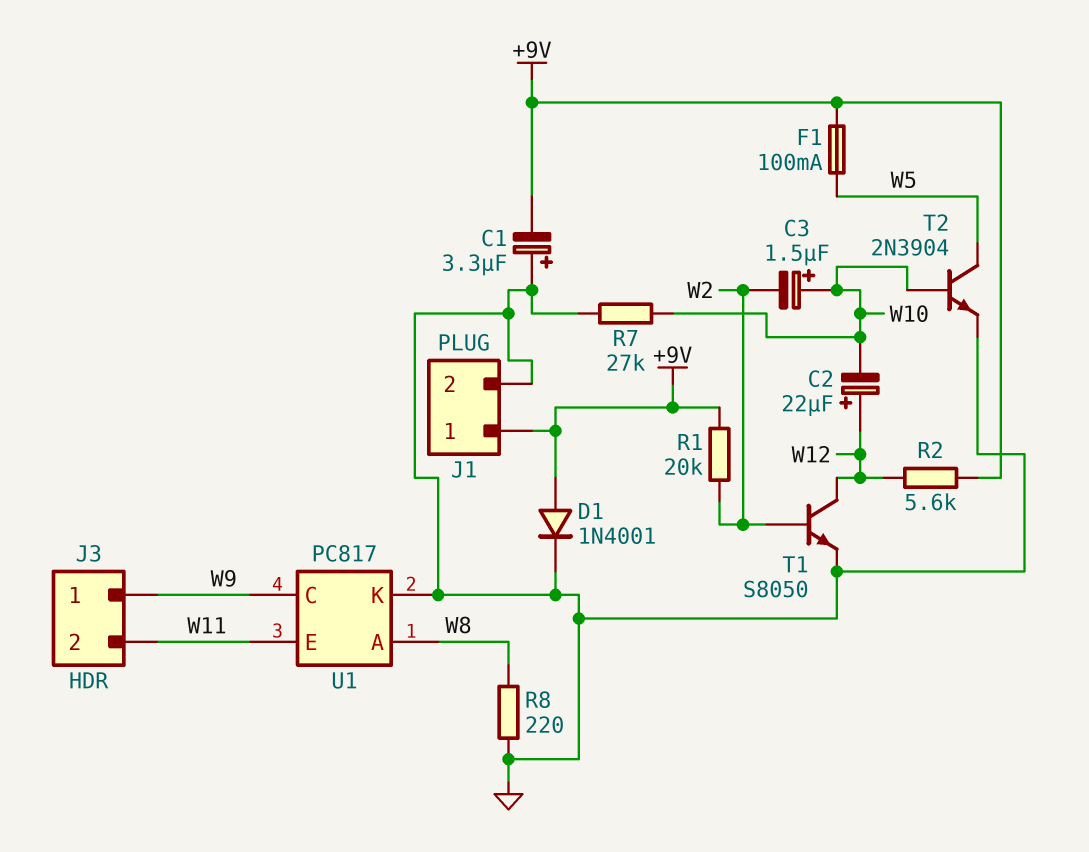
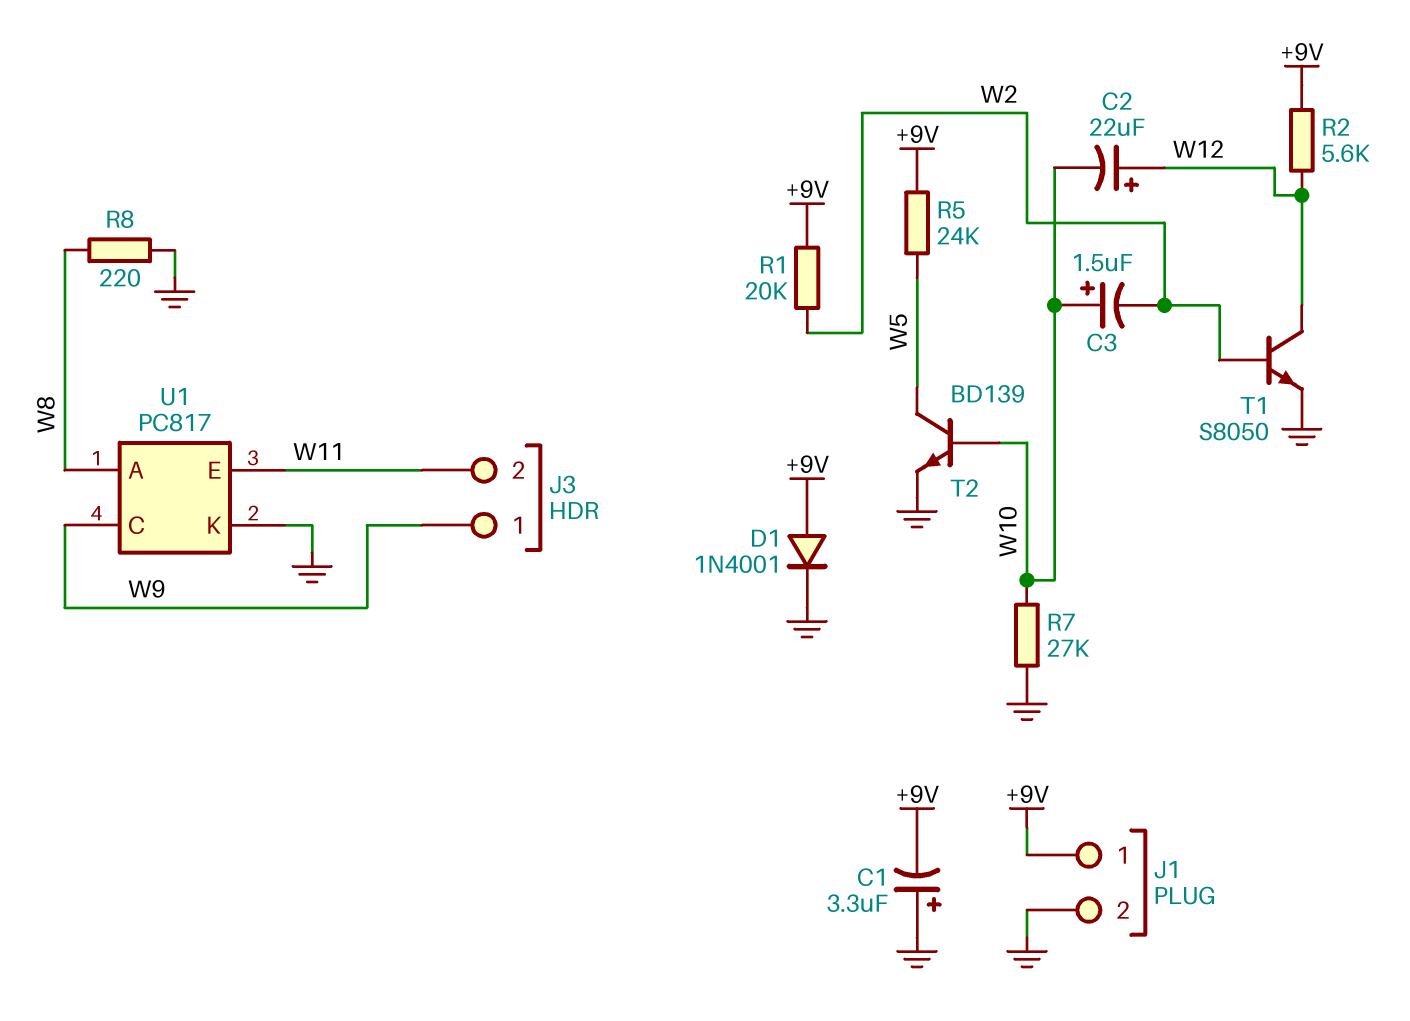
F1: 100mA (+9V, W5) -> none
R5: none -> 24k (+9V, W5)
T2: NPN 2N3904 (B W10, C W5, E GND) -> NPN BD139 (B W10, C W5, E GND)

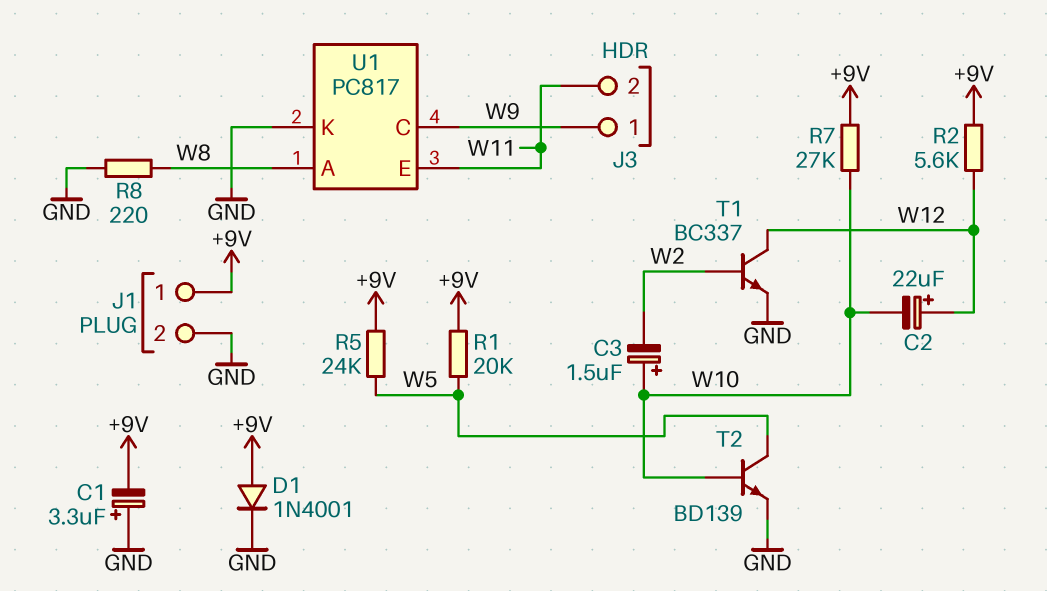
R1: 20k (+9V, W2) -> 20k (+9V, W5)
R7: 27k (GND, W10) -> 27k (+9V, W10)
T1: NPN S8050 (B W2, C W12, E GND) -> NPN BC337 (B W2, C W12, E GND)

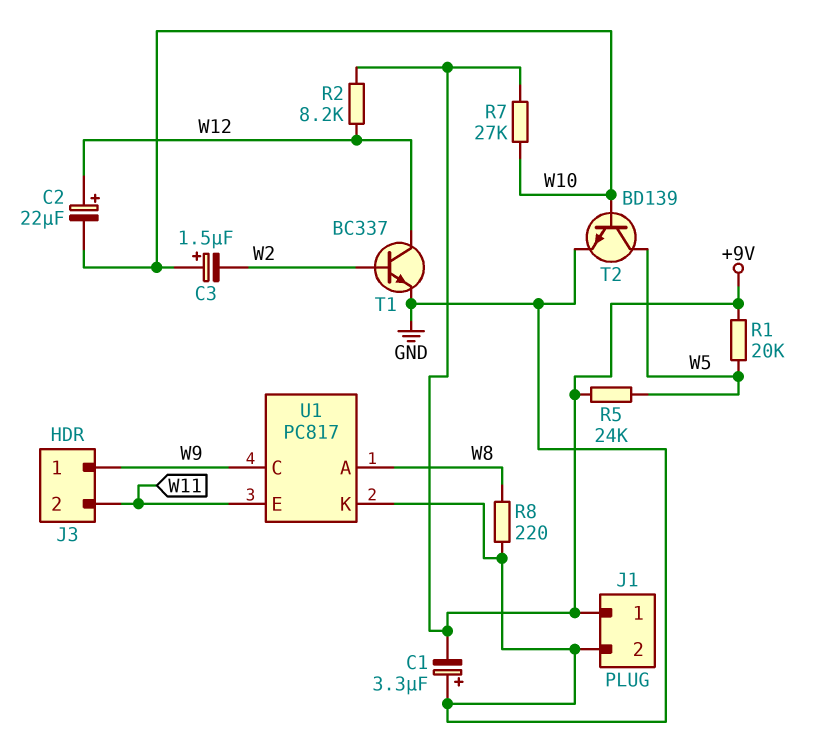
D1: diode 1N4001 (A +9V, K GND) -> none
R2: 5.6k (+9V, W12) -> 8.2k (+9V, W12)

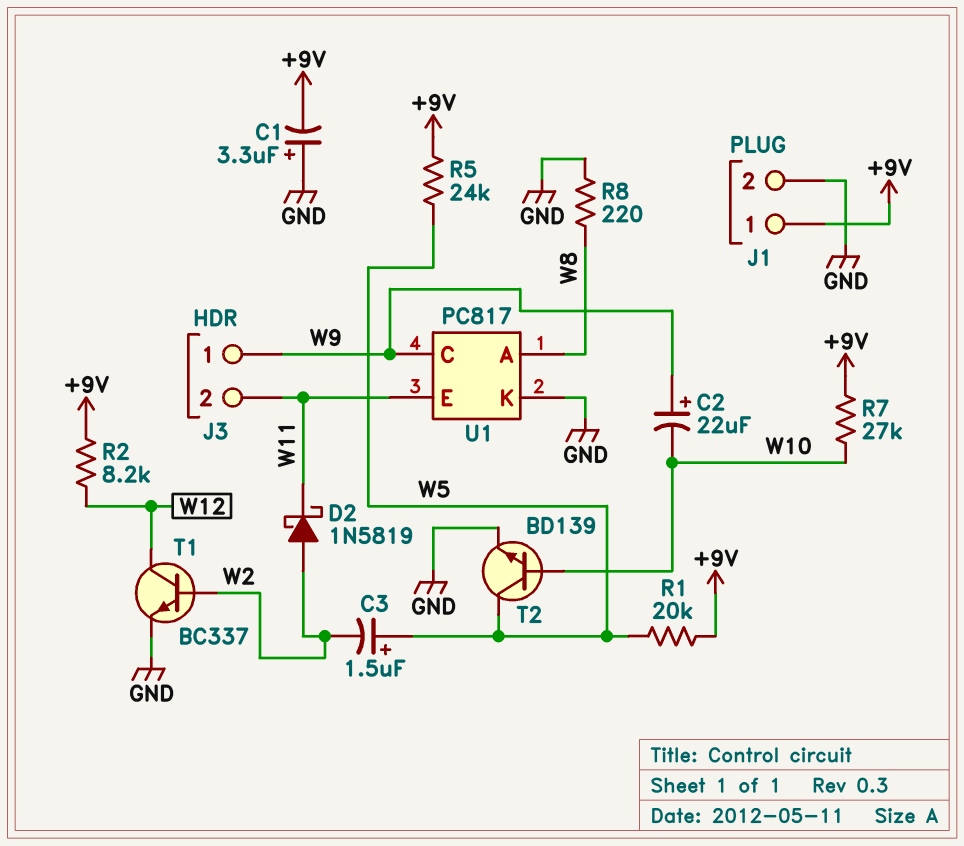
C2: 22uF (plus W12, minus W10) -> 22uF (plus W9, minus W10)
C3: 1.5uF (plus W10, minus W2) -> 1.5uF (plus W5, minus W2)
D2: none -> schottky 1N5819 (A W2, K W11)

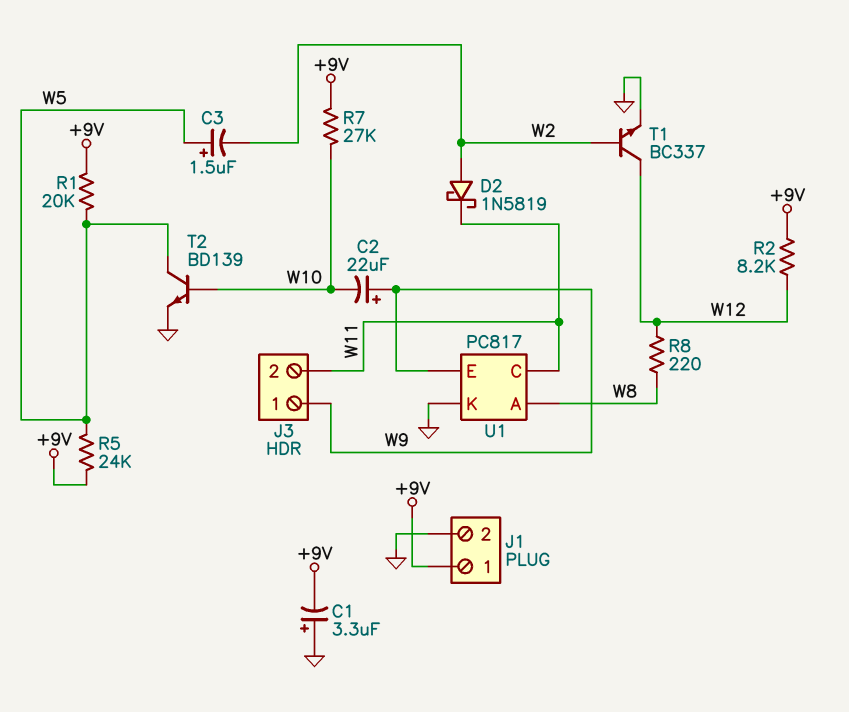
R8: 220 (GND, W8) -> 220 (W8, W12)
U1 pin C: W9 -> W11
U1 pin E: W11 -> W9

